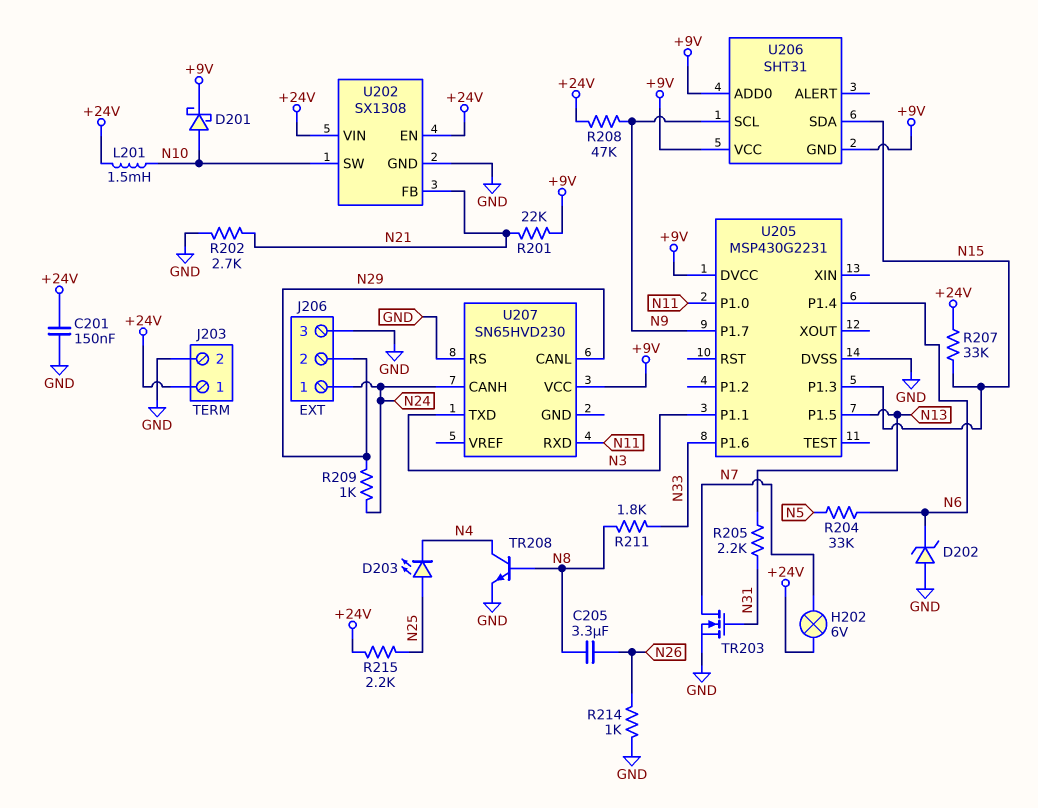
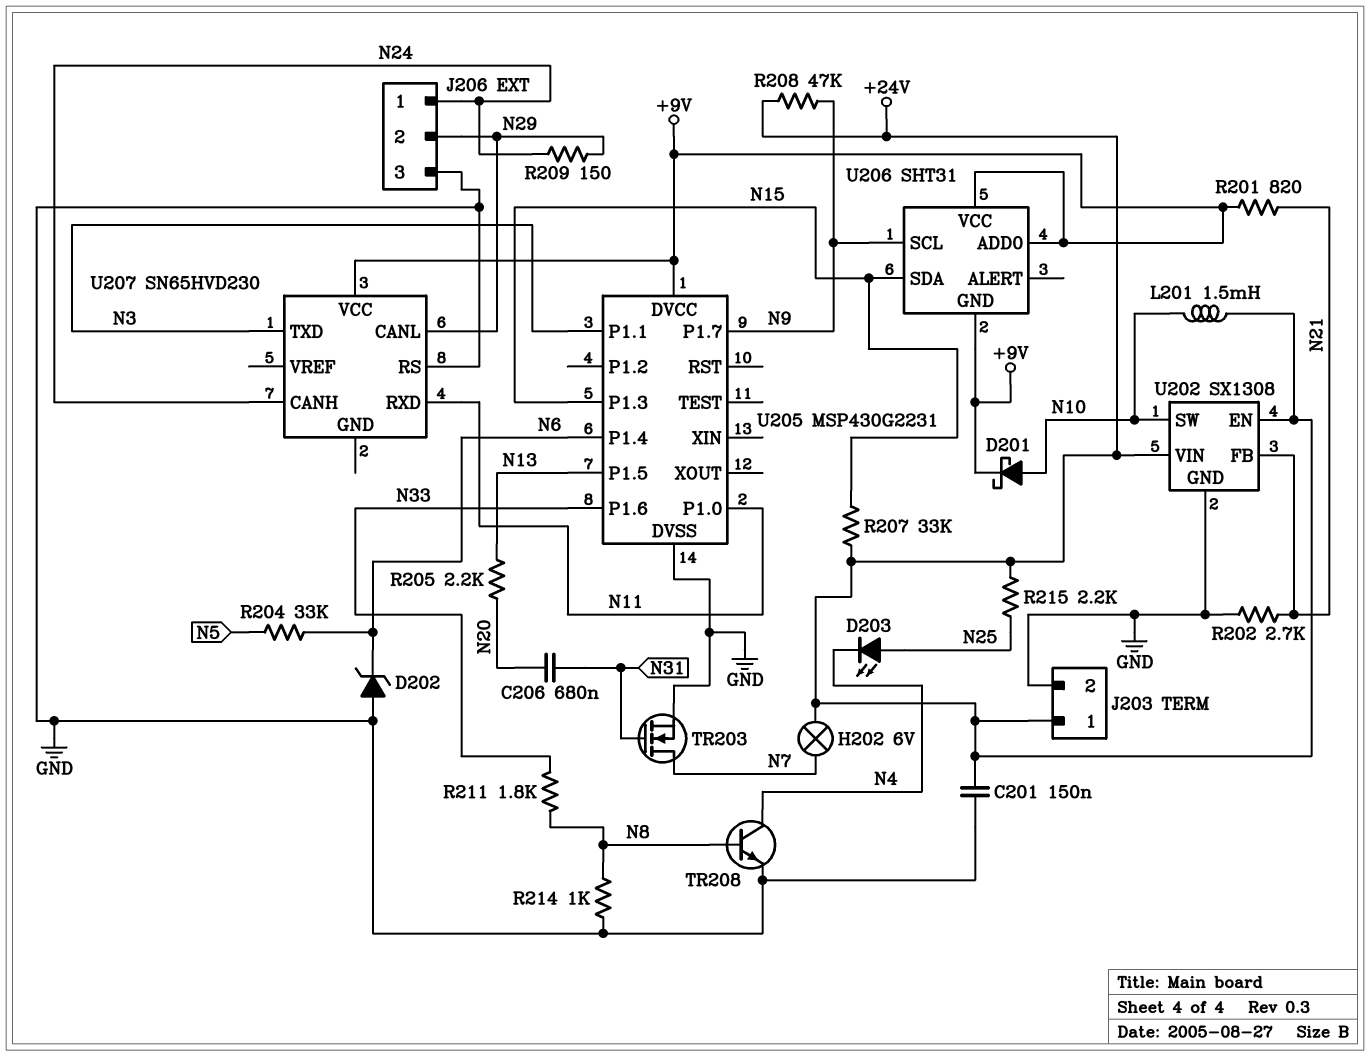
C205: 3.3uF (N8, N26) -> none
C206: none -> 680nF (N20, N31)
R201: 22k (+9V, N21) -> 820 (+9V, N21)
R205: 2.2k (N13, N31) -> 2.2k (N13, N20)
R209: 1k (N24, N29) -> 150 (N24, N29)
R214: 1k (GND, N26) -> 1k (GND, N8)

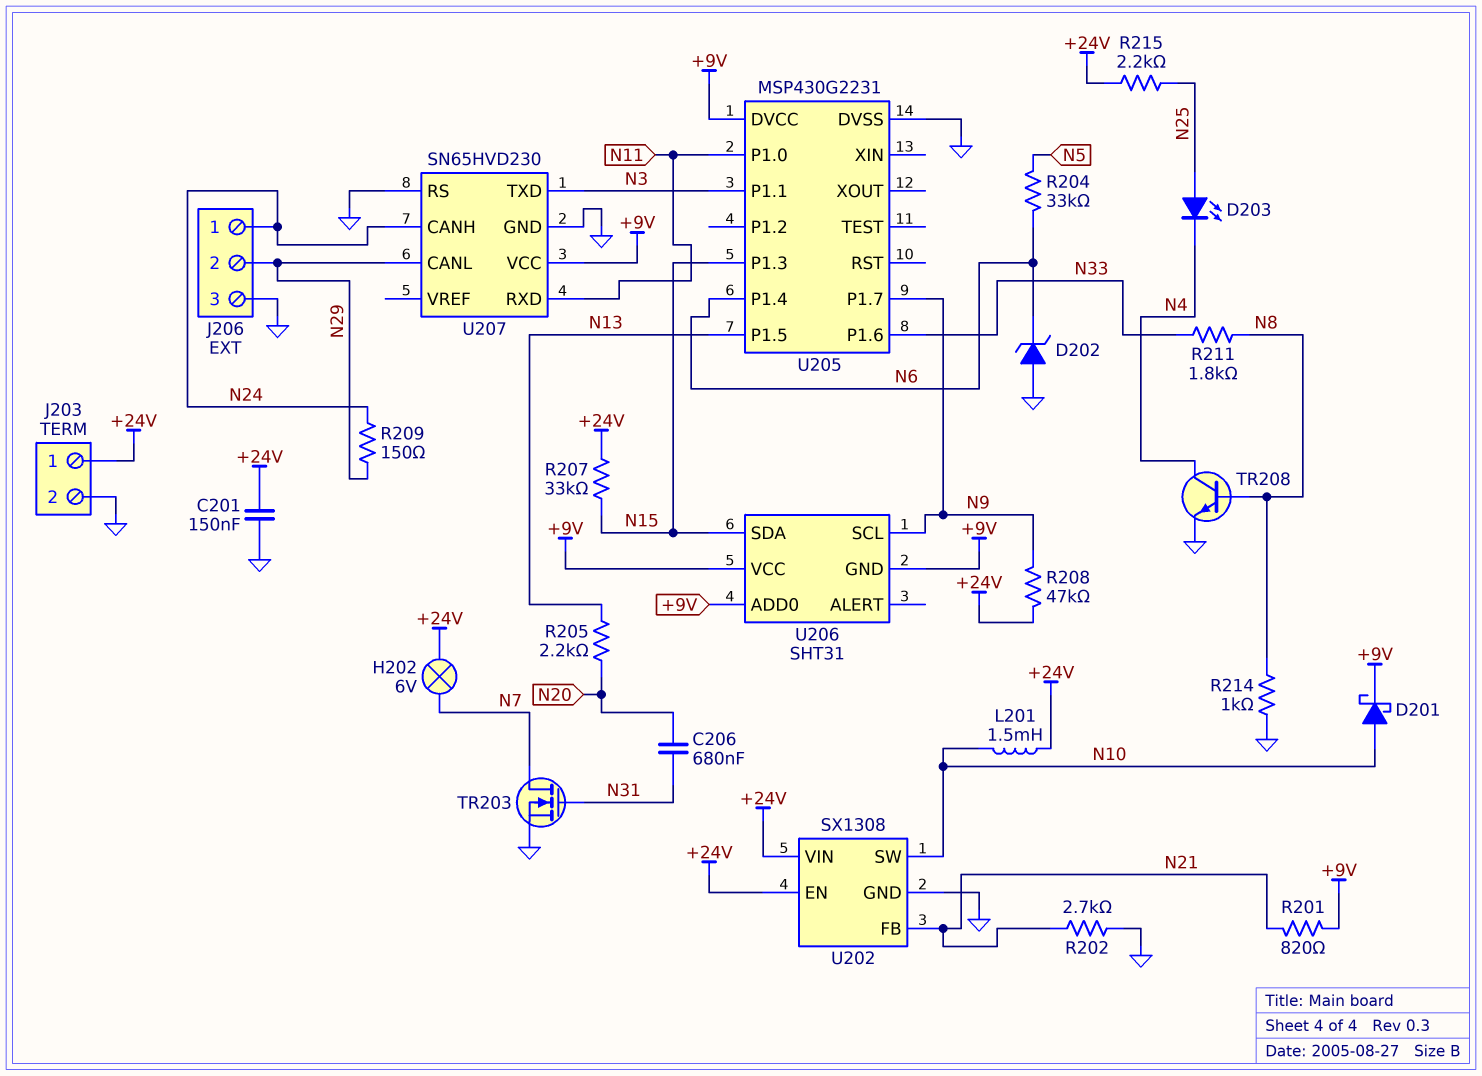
U207 pin GND: none -> GND

